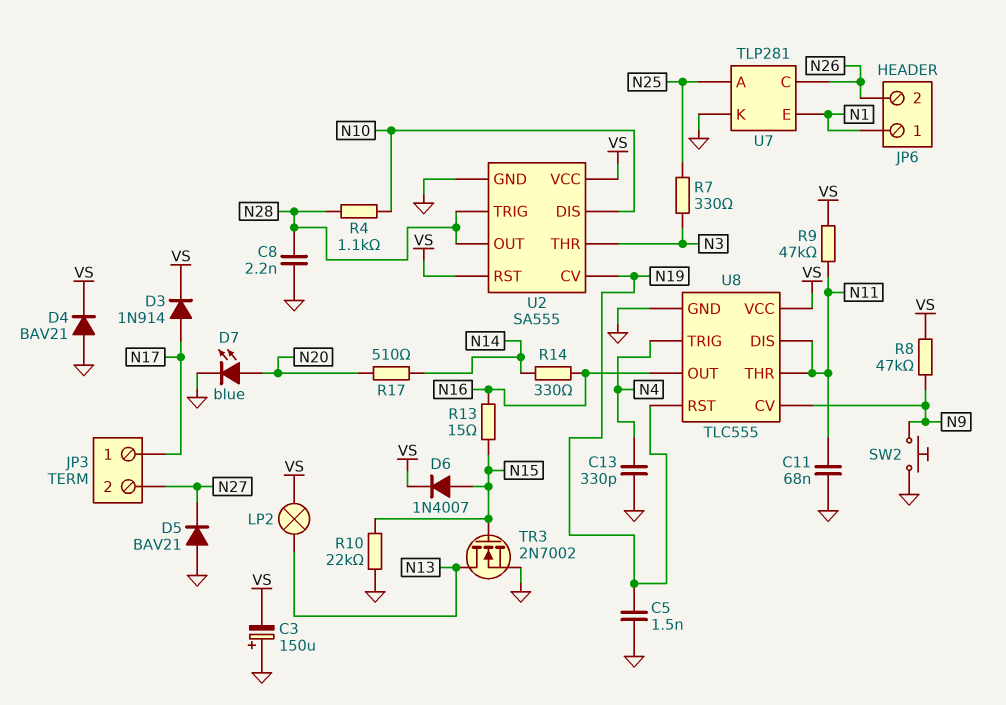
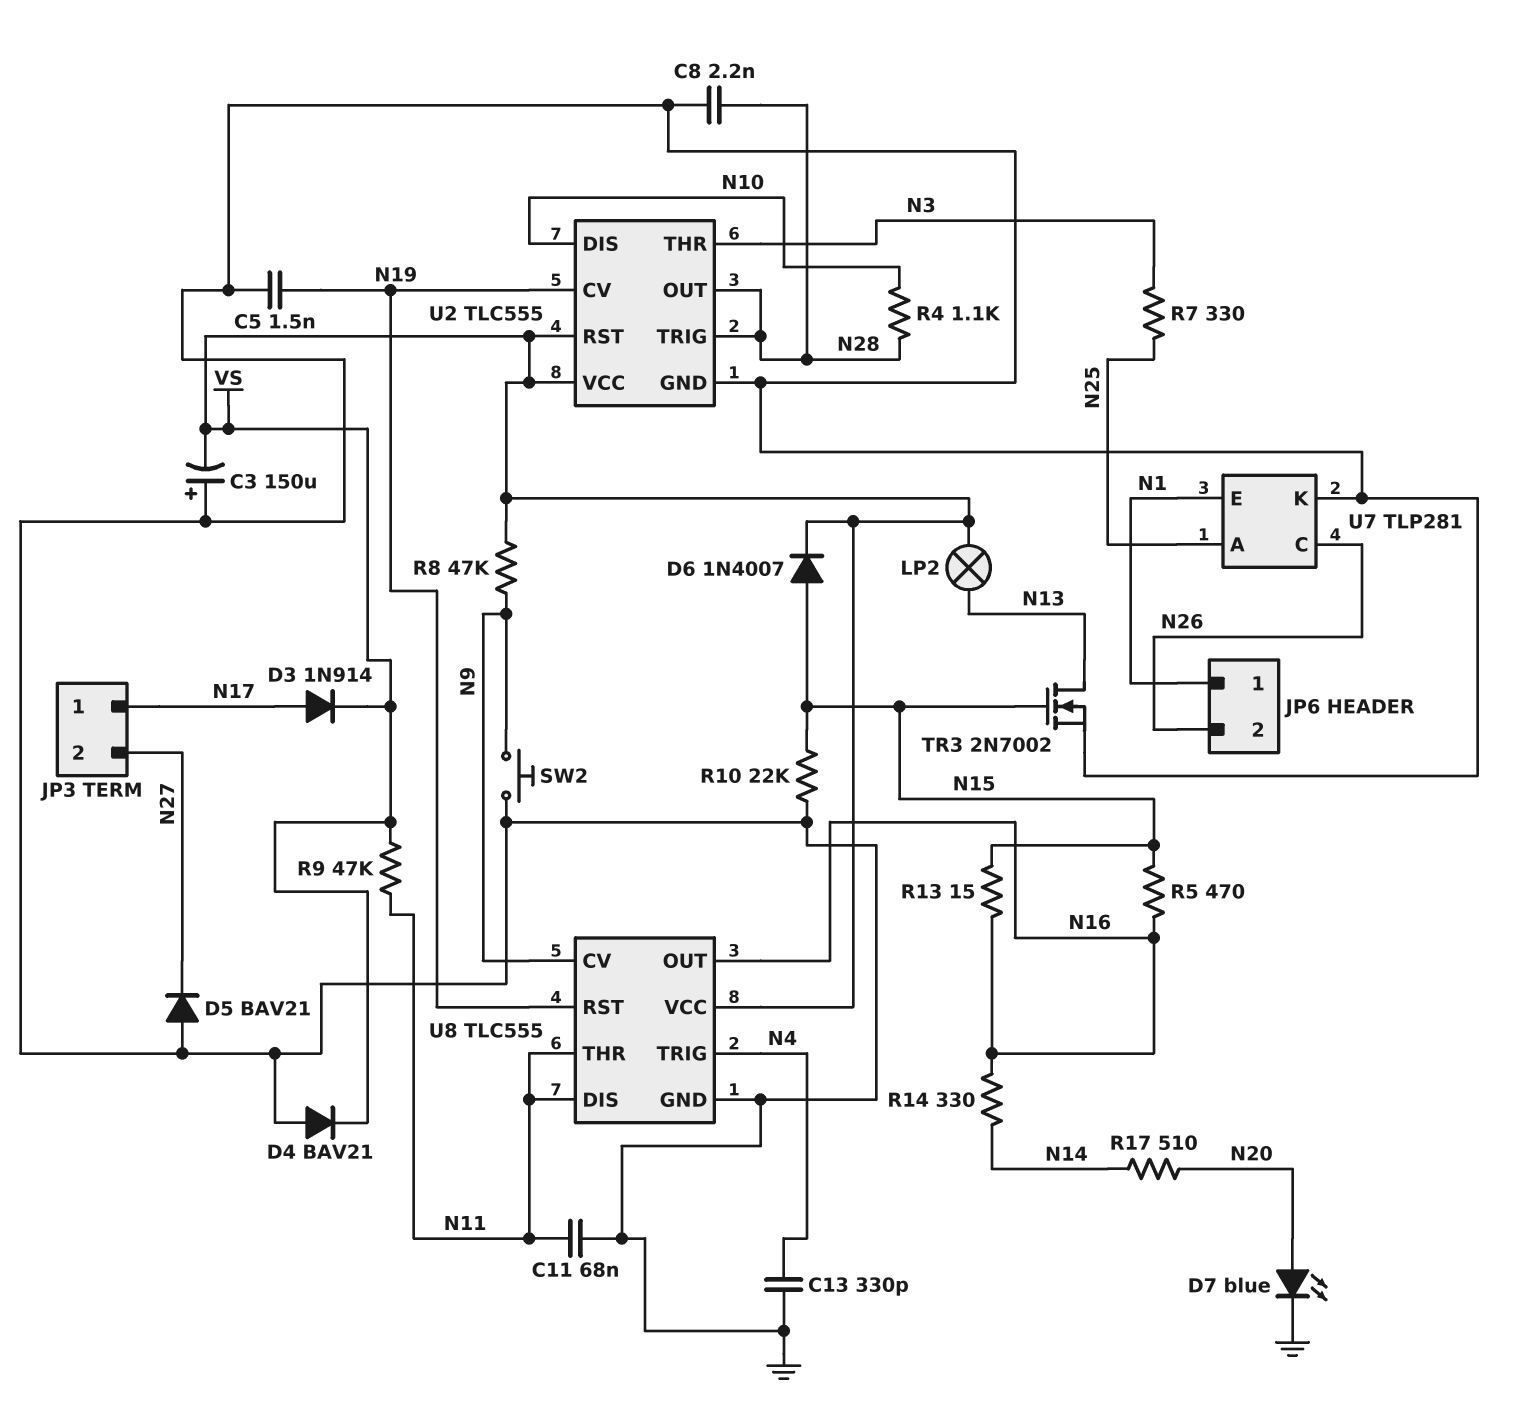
R5: none -> 470 (N15, N16)
U2: SA555 -> TLC555

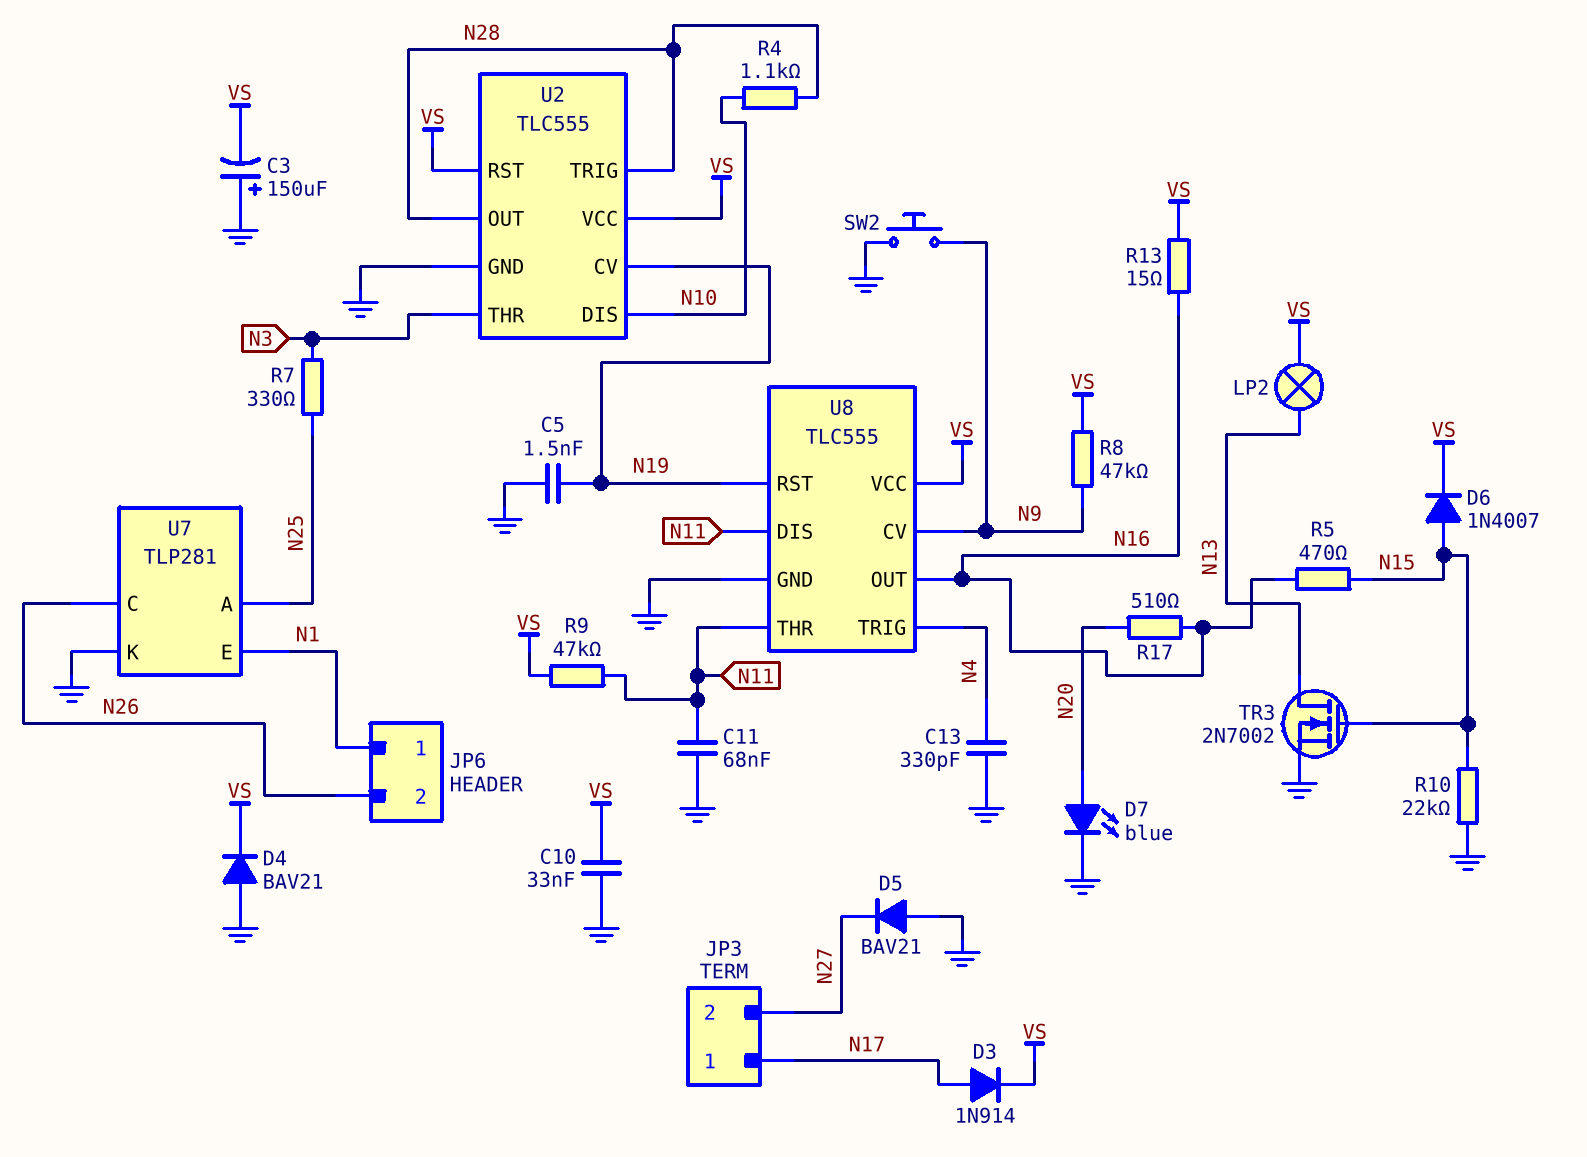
C8: 2.2nF (GND, N28) -> none
C10: none -> 33nF (GND, VS)
R13: 15 (N15, N16) -> 15 (N16, VS)
R14: 330 (N14, N16) -> none
R17: 510 (N14, N20) -> 510 (N16, N20)

